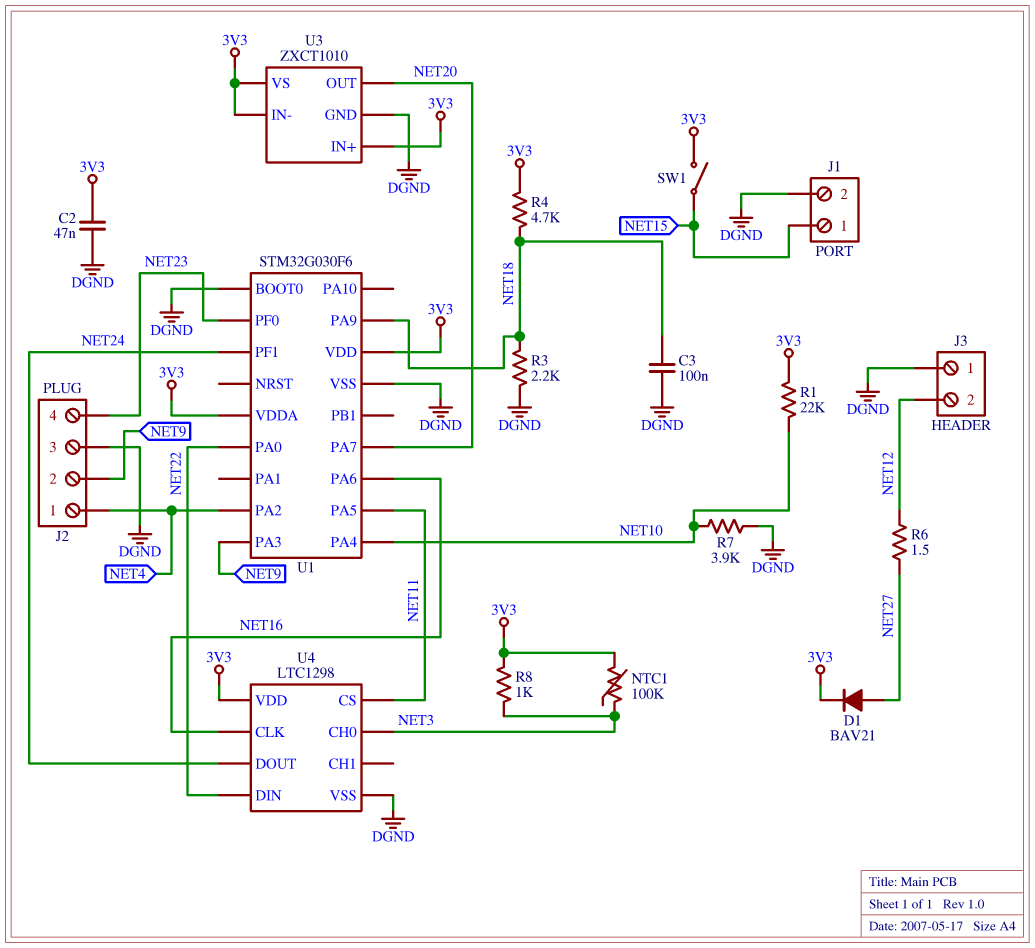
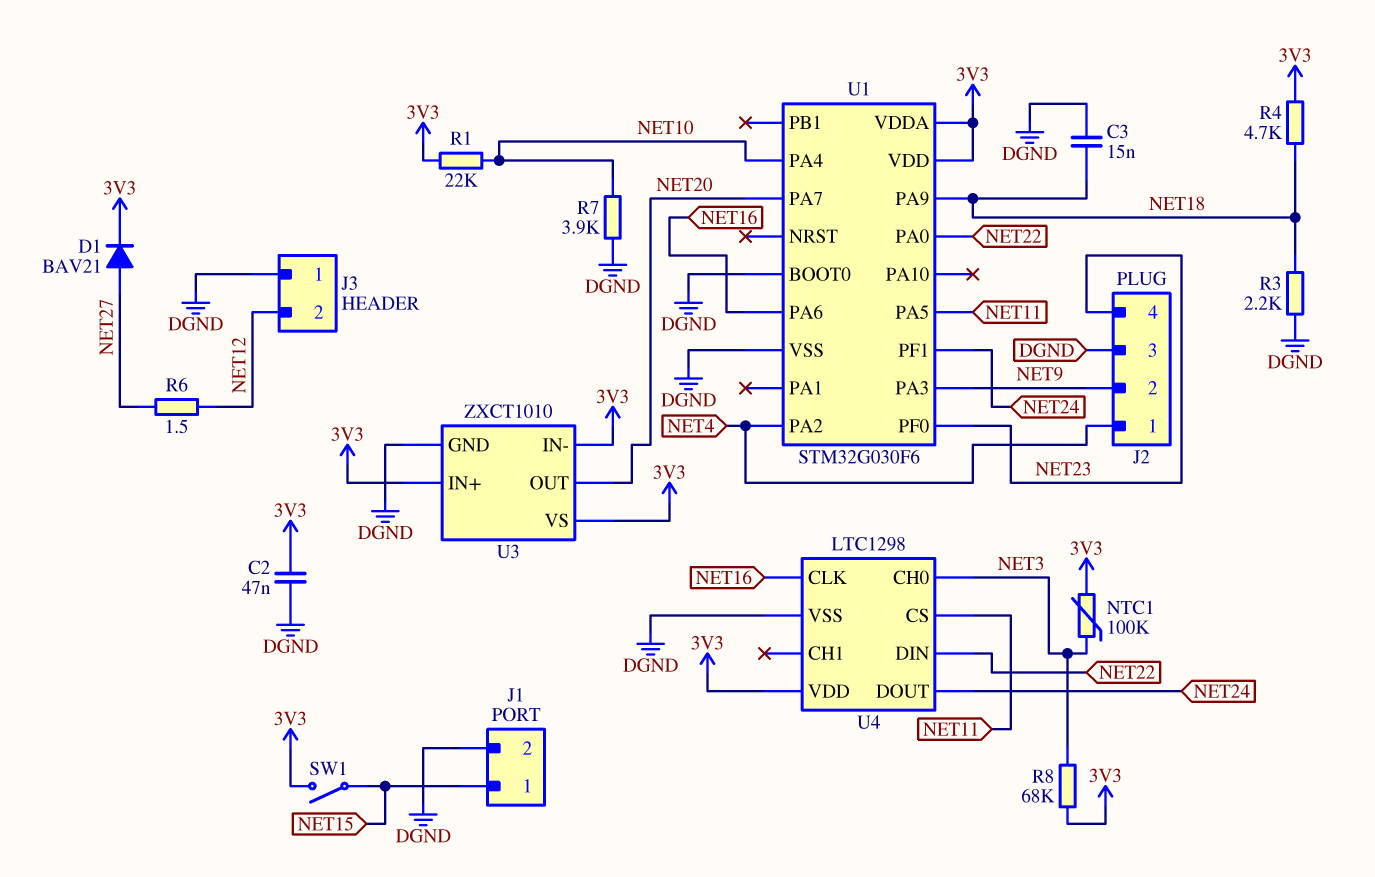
C3: 100nF (DGND, NET18) -> 15nF (DGND, NET18)
R8: 1k (3V3, NET3) -> 68k (3V3, NET3)

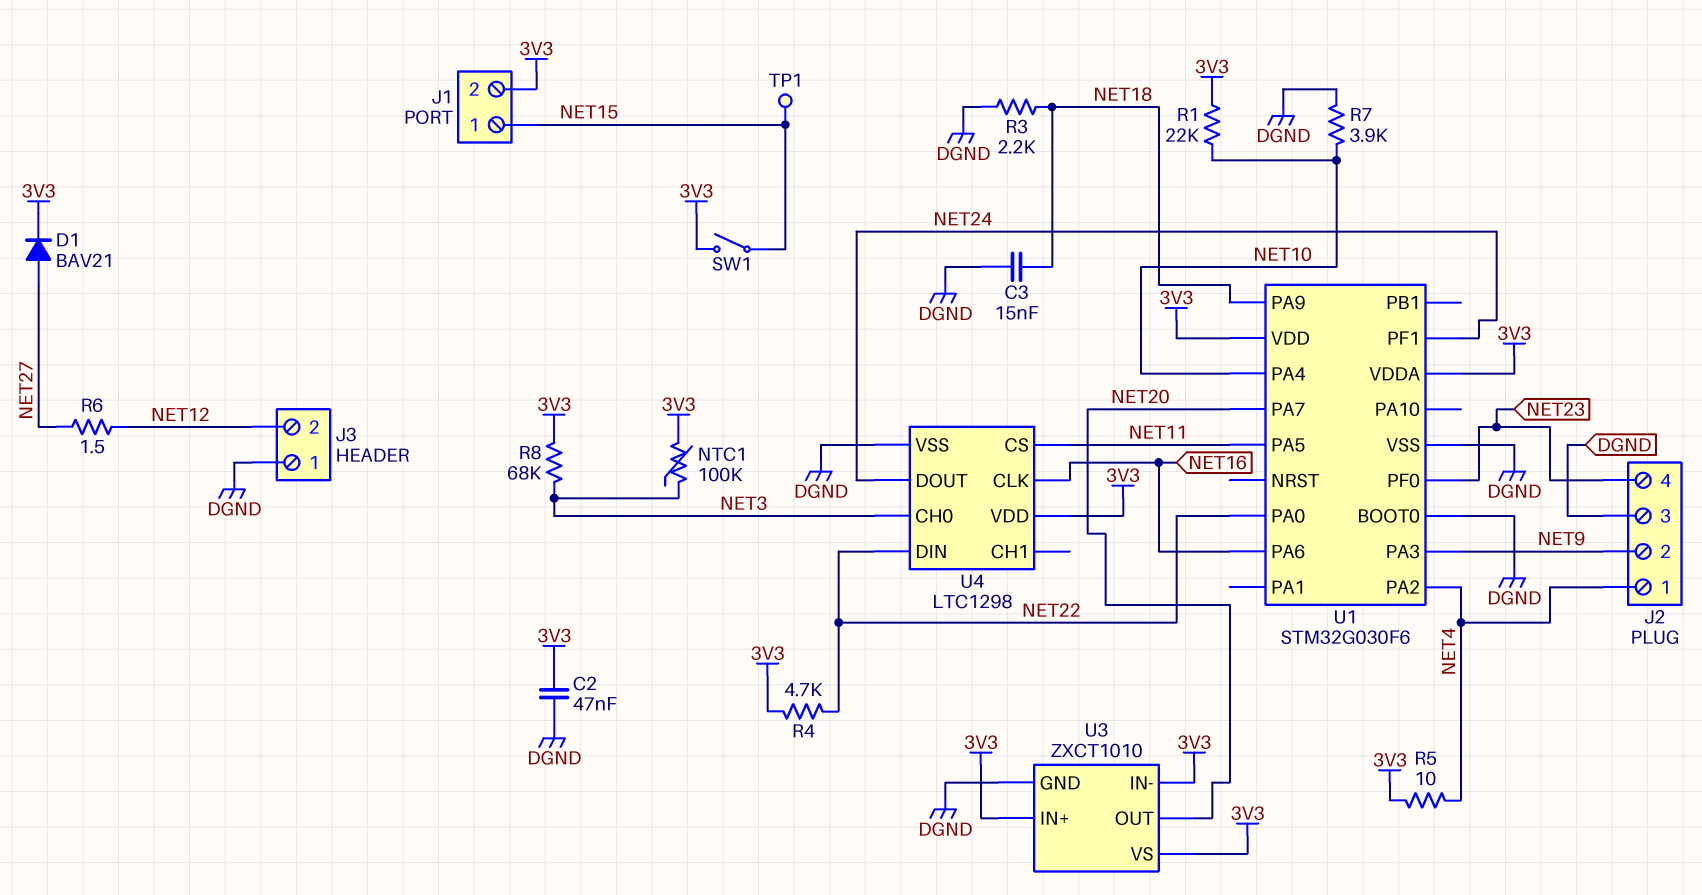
J1 pin 2: DGND -> 3V3
R4: 4.7k (3V3, NET18) -> 4.7k (3V3, NET22)
R5: none -> 10 (3V3, NET4)
TP1: none -> test point (NET15)

